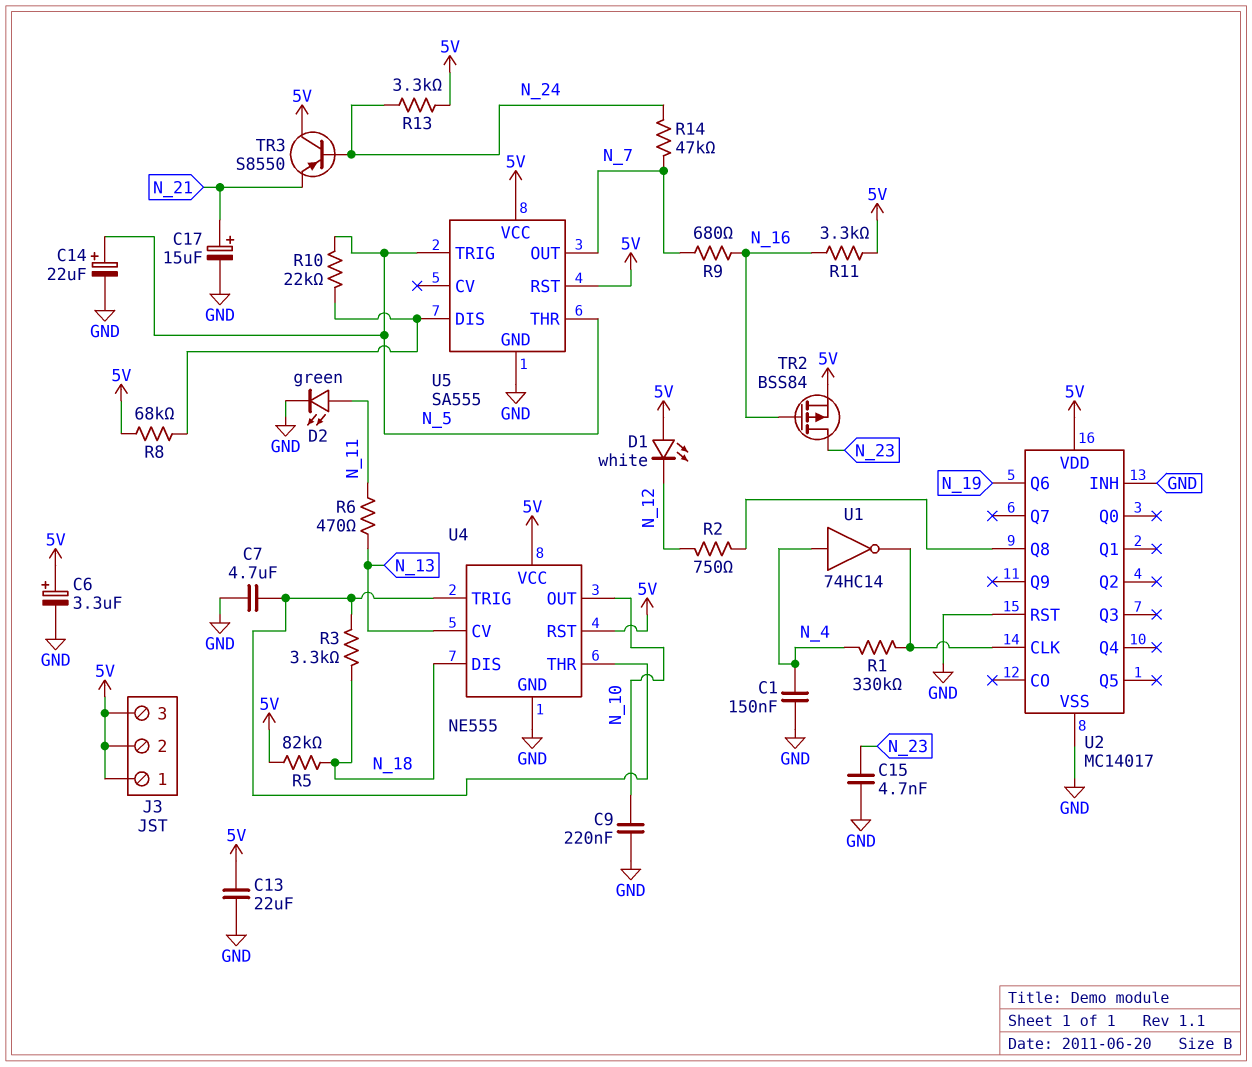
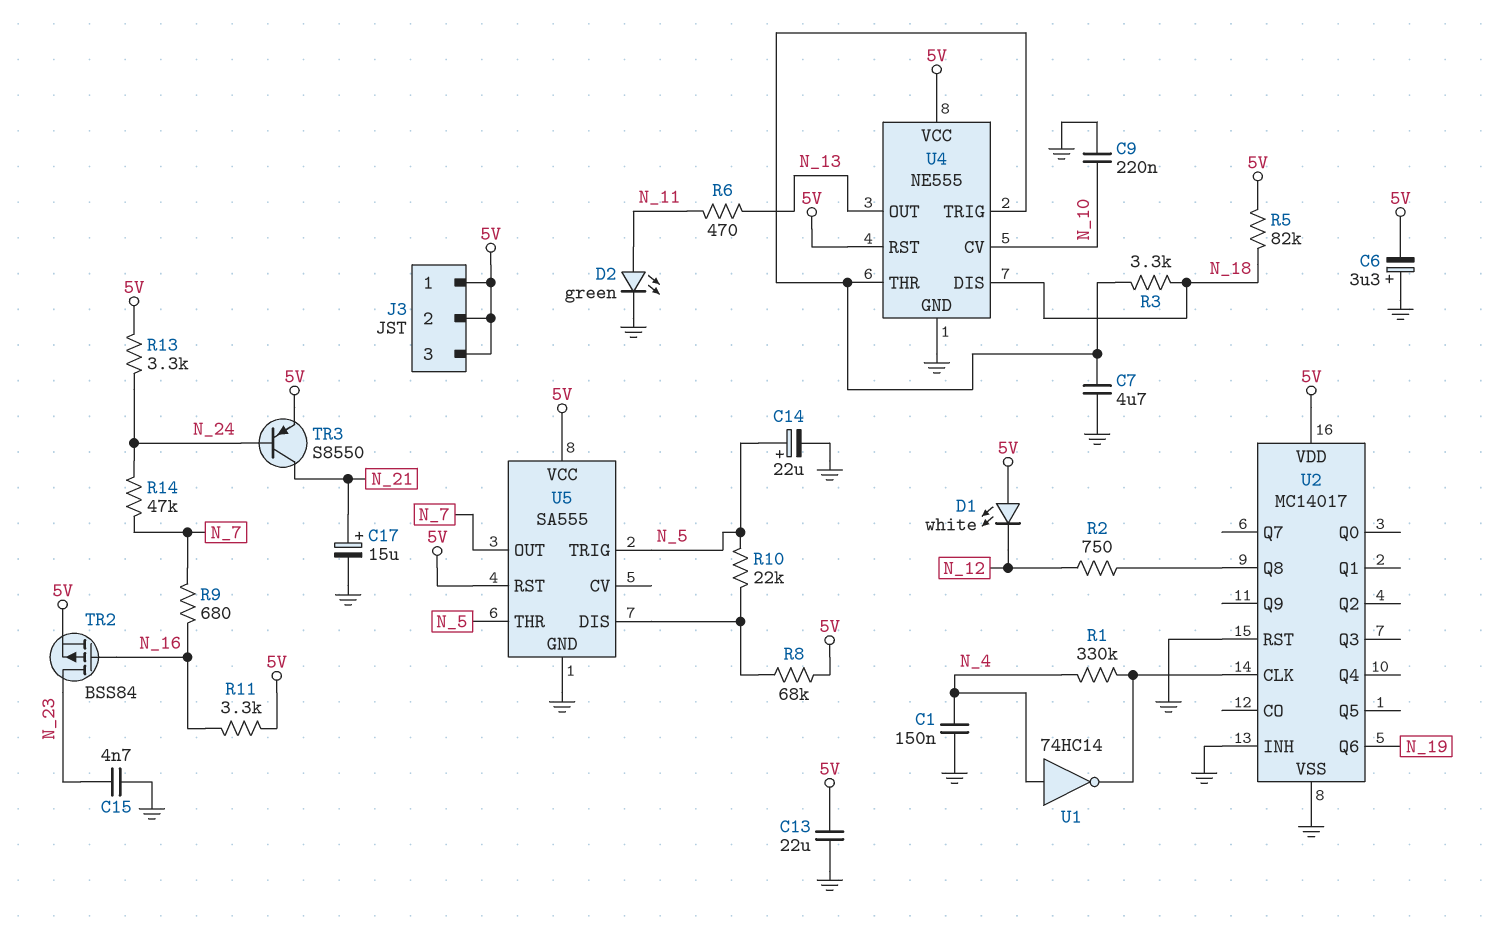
C6: 3.3uF (plus 5V, minus GND) -> 3.3uF (plus GND, minus 5V)
TR3: PNP S8550 (B N_24, C 5V, E N_21) -> PNP S8550 (B N_24, C N_21, E 5V)
U4 pin CV: N_13 -> N_10
U4 pin OUT: N_10 -> N_13

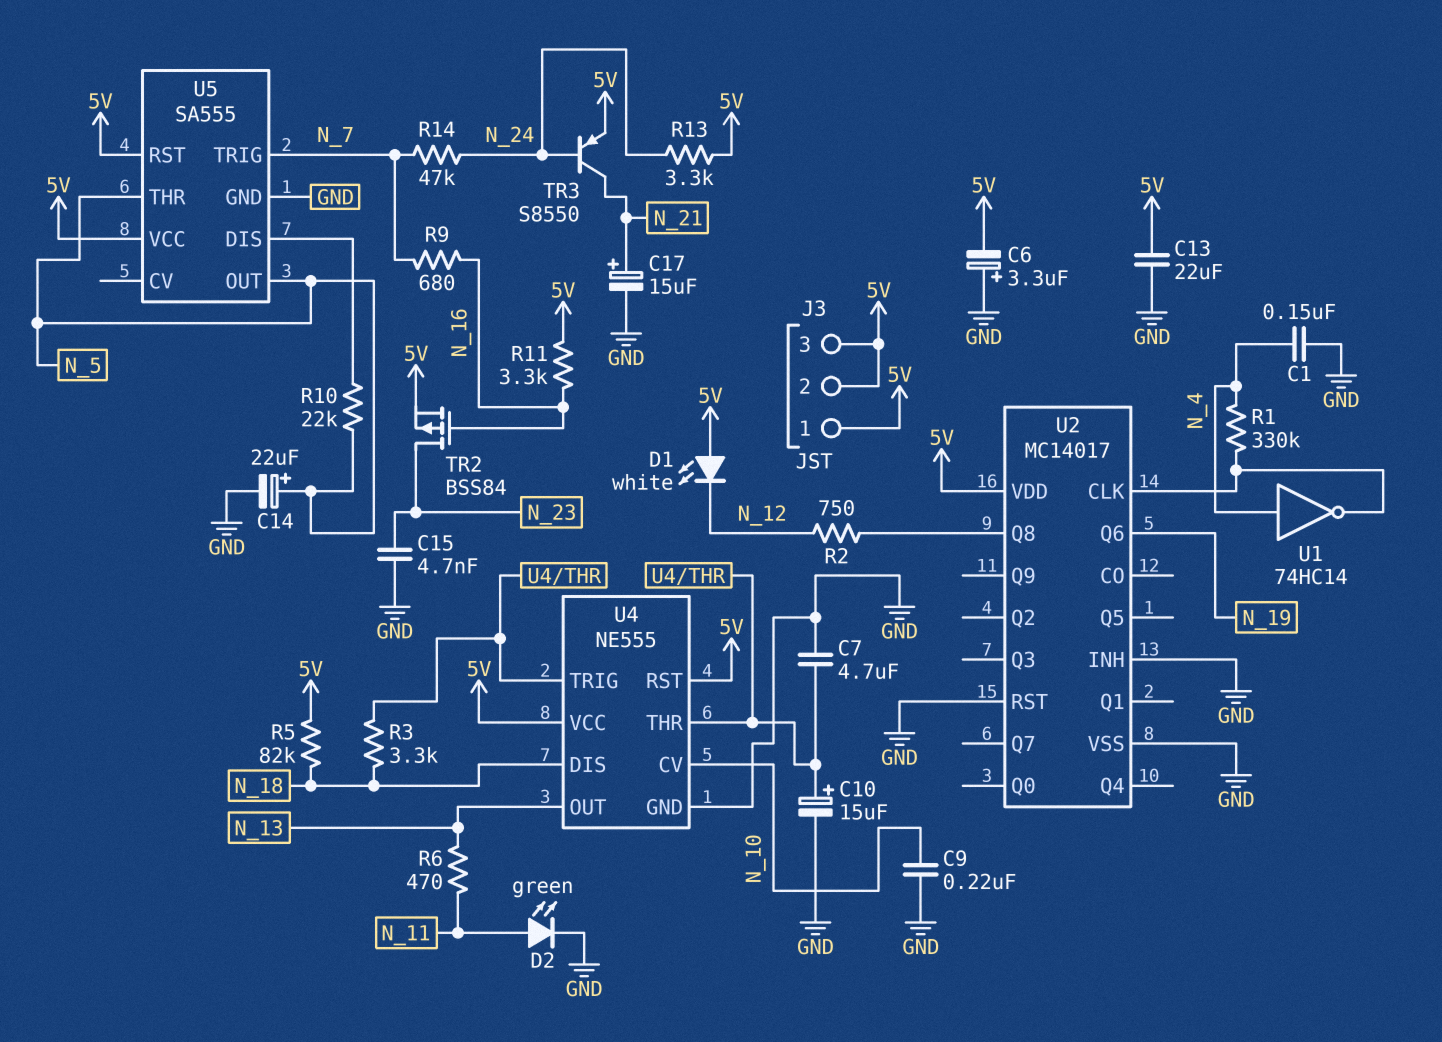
C10: none -> 15uF (plus U4/THR, minus GND)
R8: 68k (5V, U5/DIS) -> none
U5 pin OUT: N_7 -> N_5
U5 pin TRIG: N_5 -> N_7

